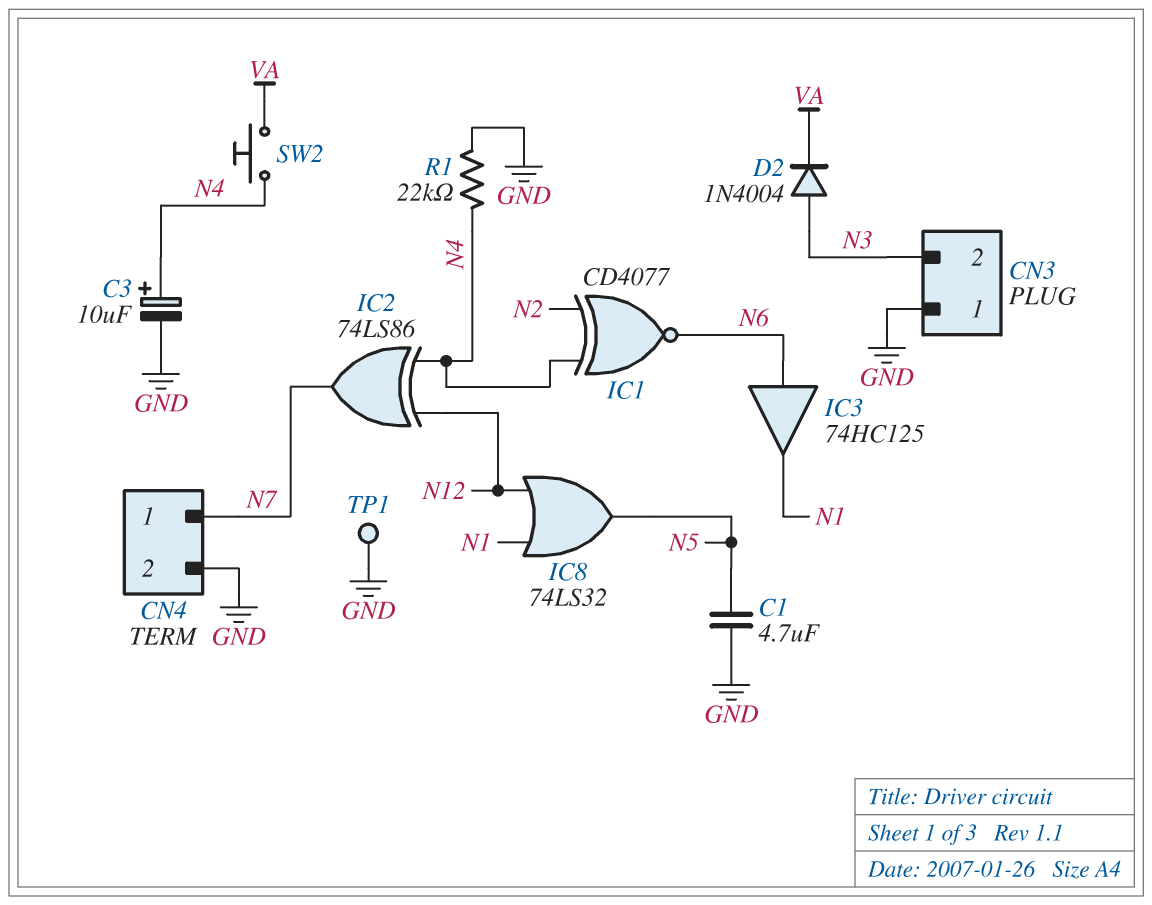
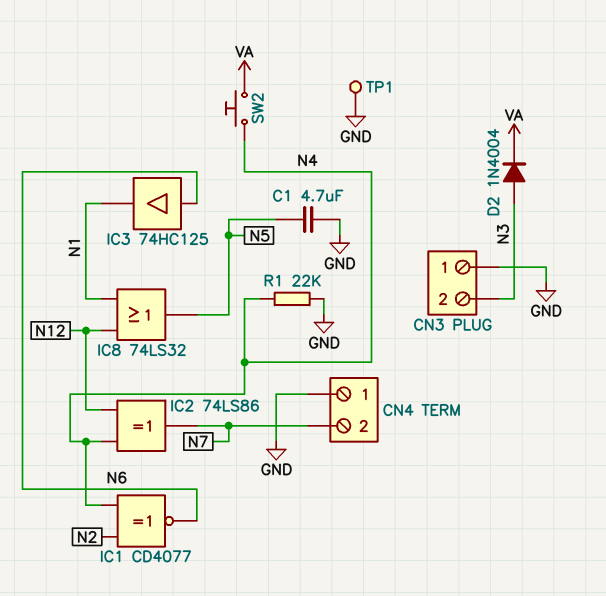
C3: 10uF (plus N4, minus GND) -> none
CN4 pin 1: N7 -> GND
CN4 pin 2: GND -> N7

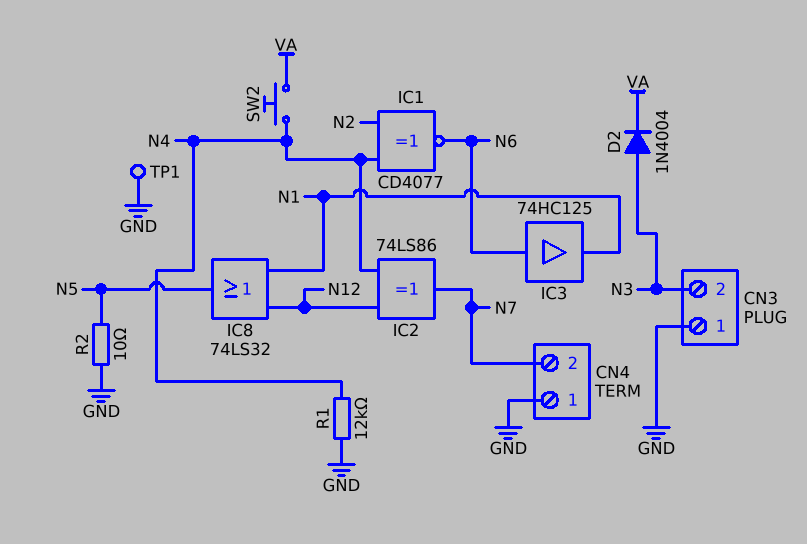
C1: 4.7uF (GND, N5) -> none
R1: 22k (GND, N4) -> 12k (GND, N4)
R2: none -> 10 (GND, N5)

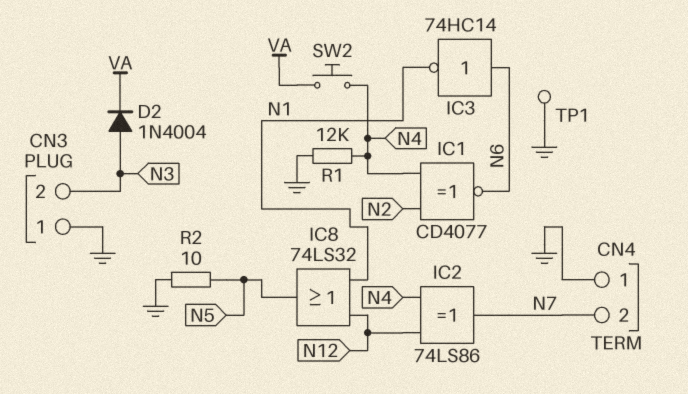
IC3: buffer 74HC125 (in N6, out N1) -> NOT 74HC14 (in N6, out N1)

